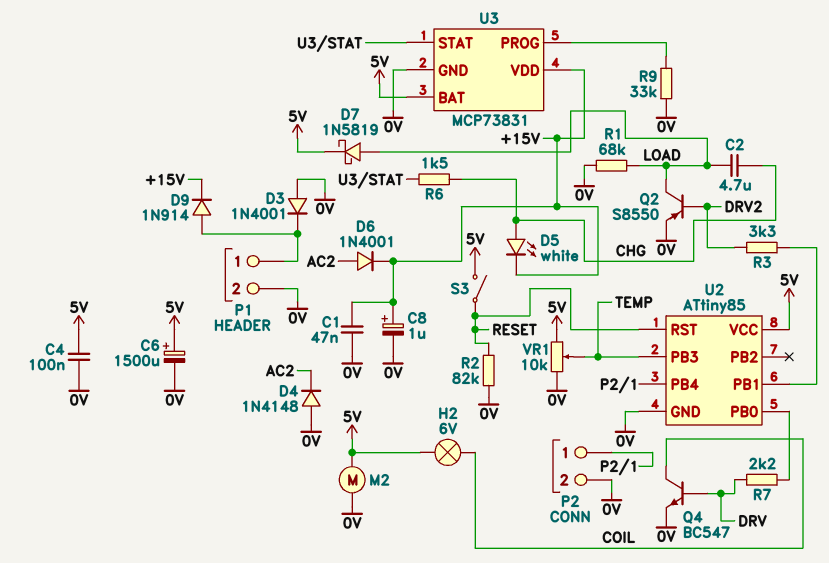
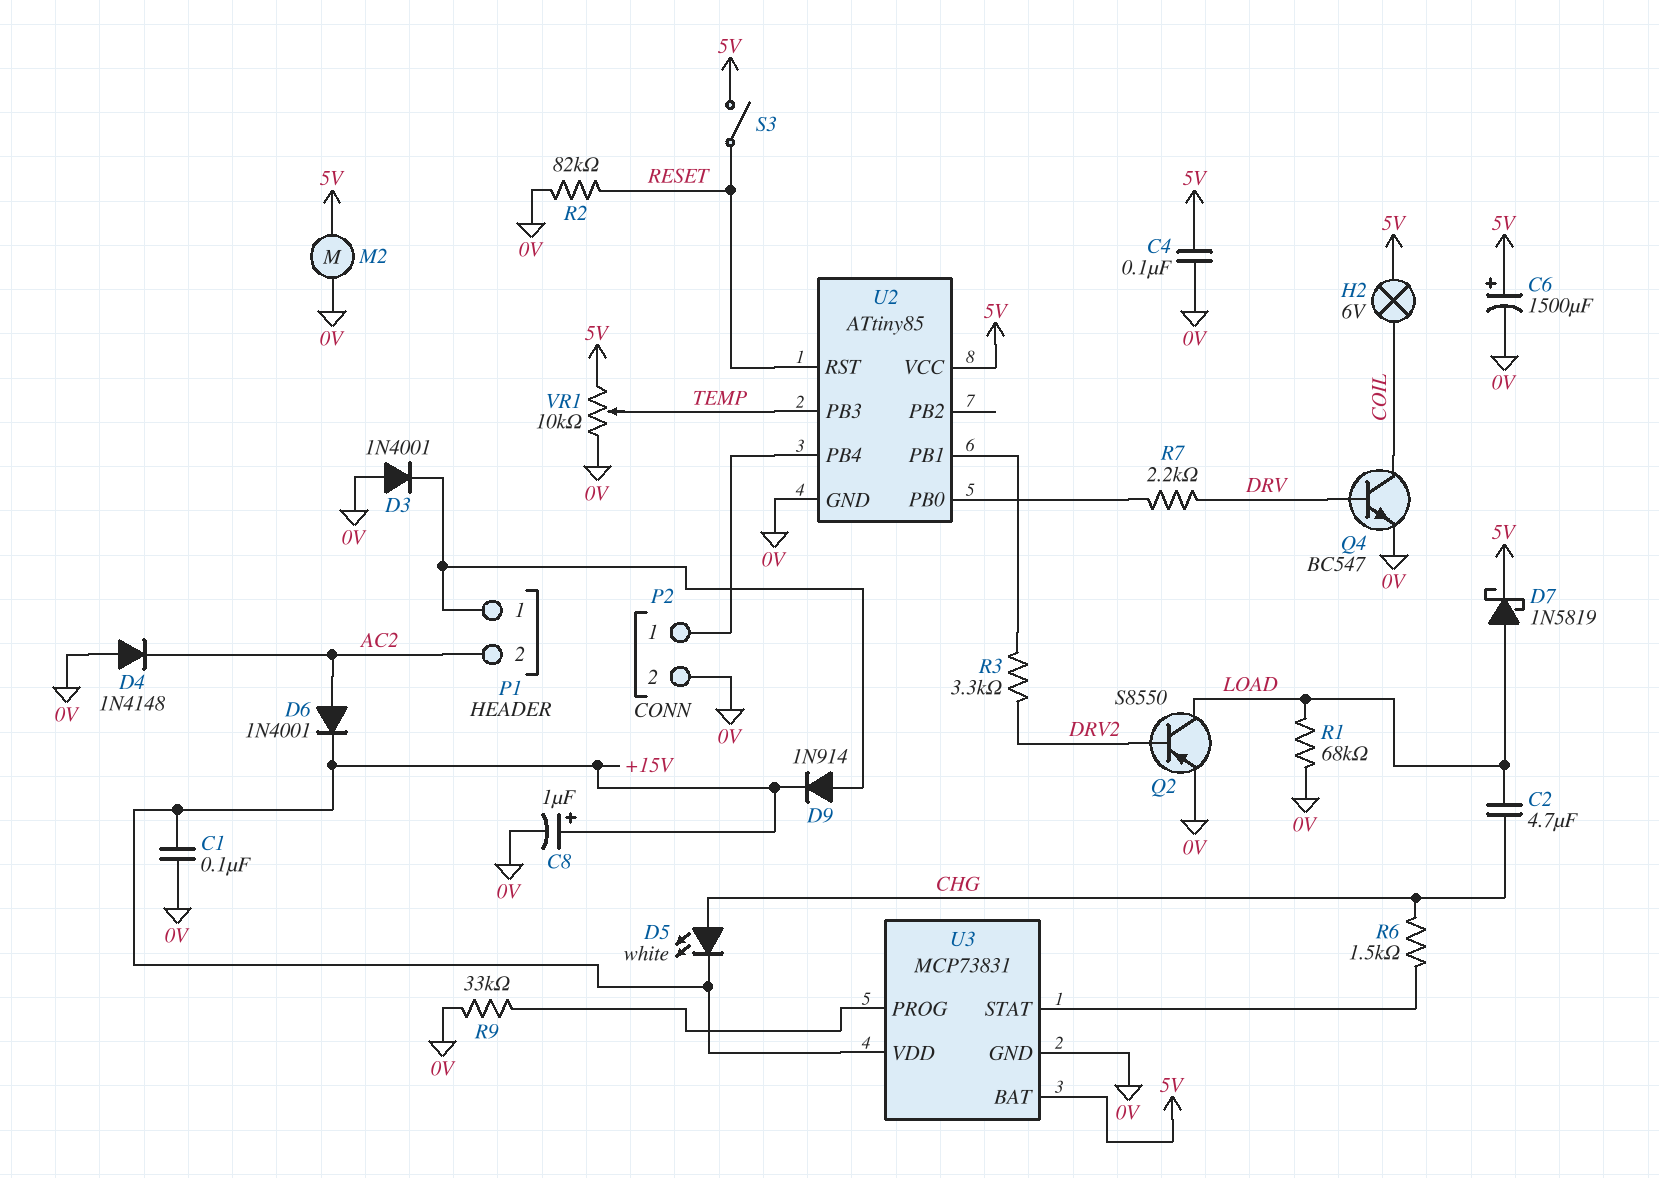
C1: 47nF (+15V, 0V) -> 100nF (+15V, 0V)
P1 pin 2: 0V -> AC2

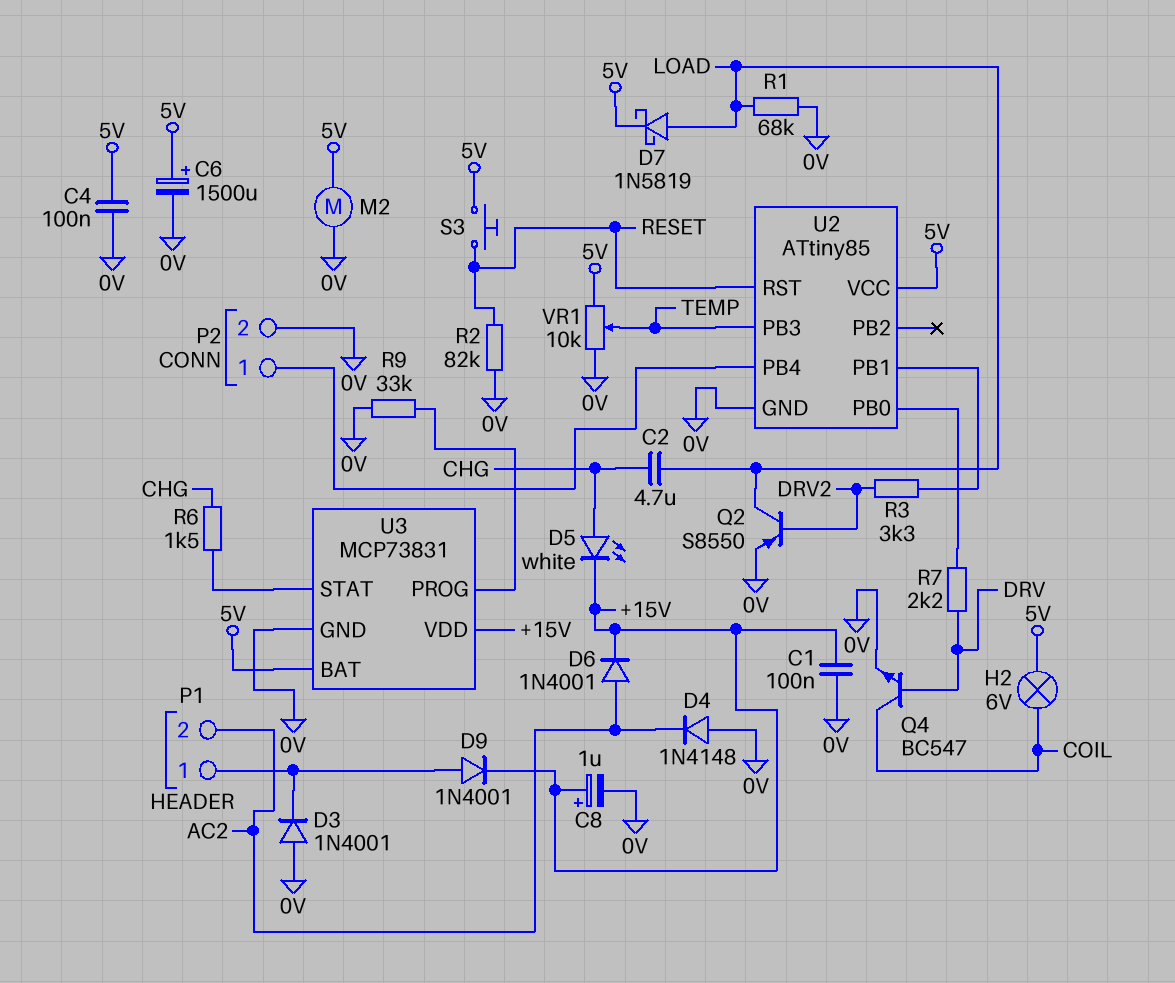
D9: diode 1N914 (A P1/1, K +15V) -> diode 1N4001 (A P1/1, K +15V)
S3: switch (5V, RESET) -> button (5V, RESET)

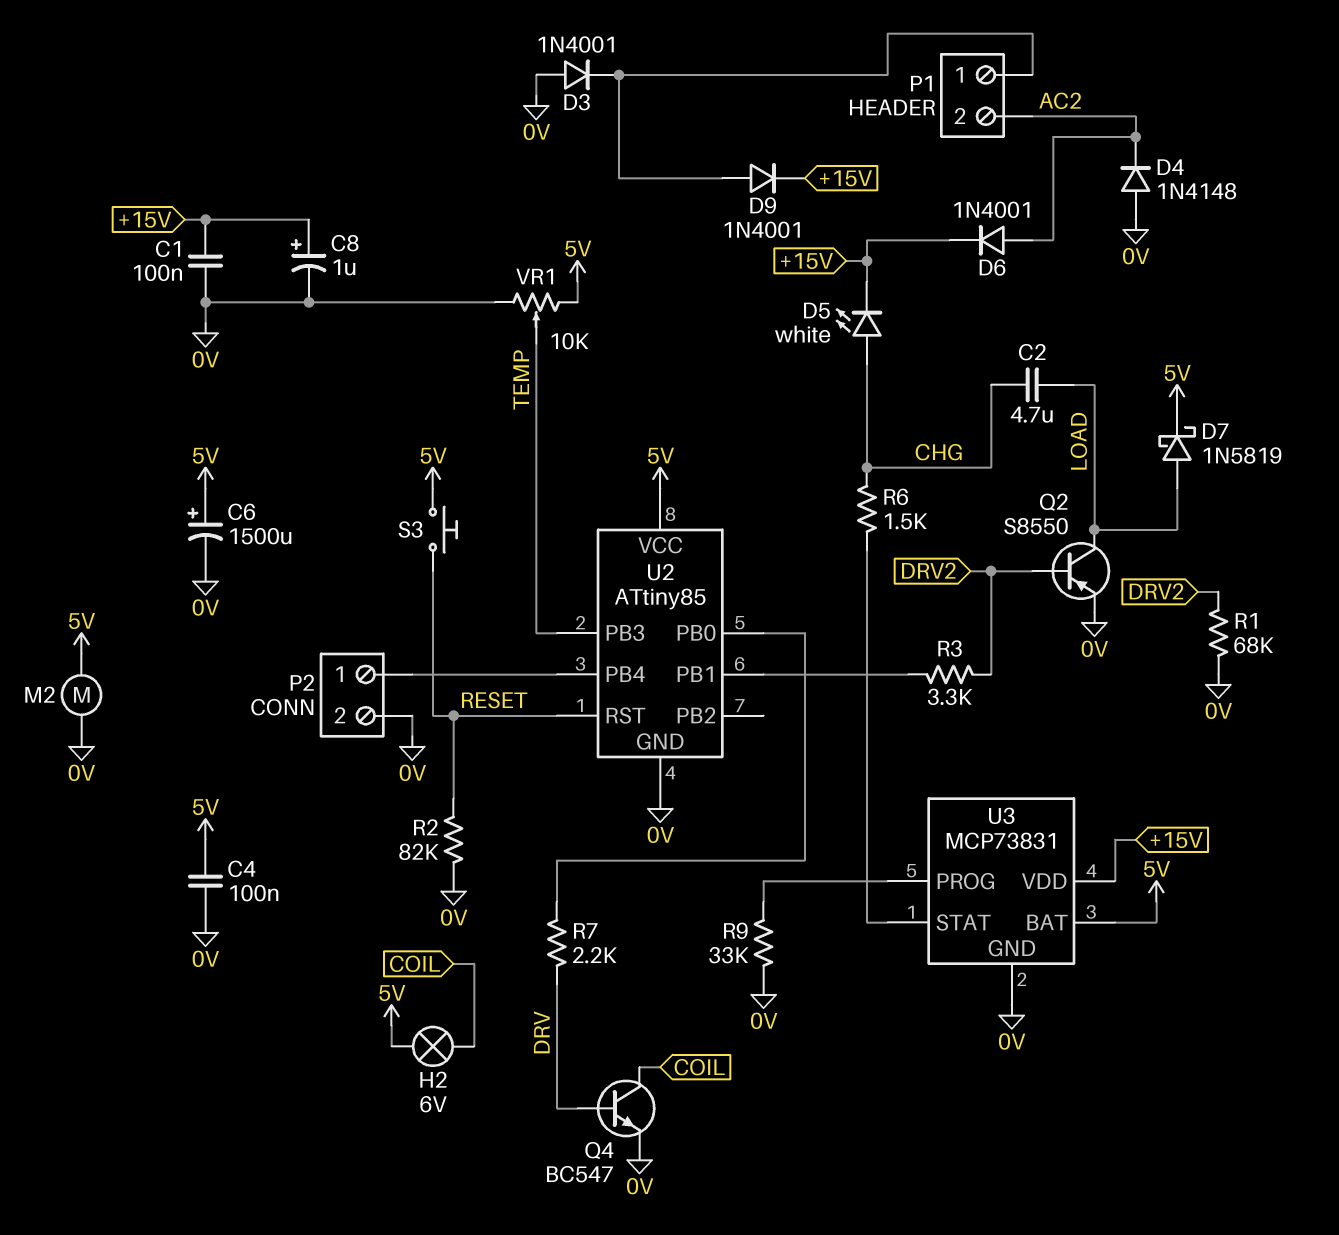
R1: 68k (0V, LOAD) -> 68k (0V, DRV2)

